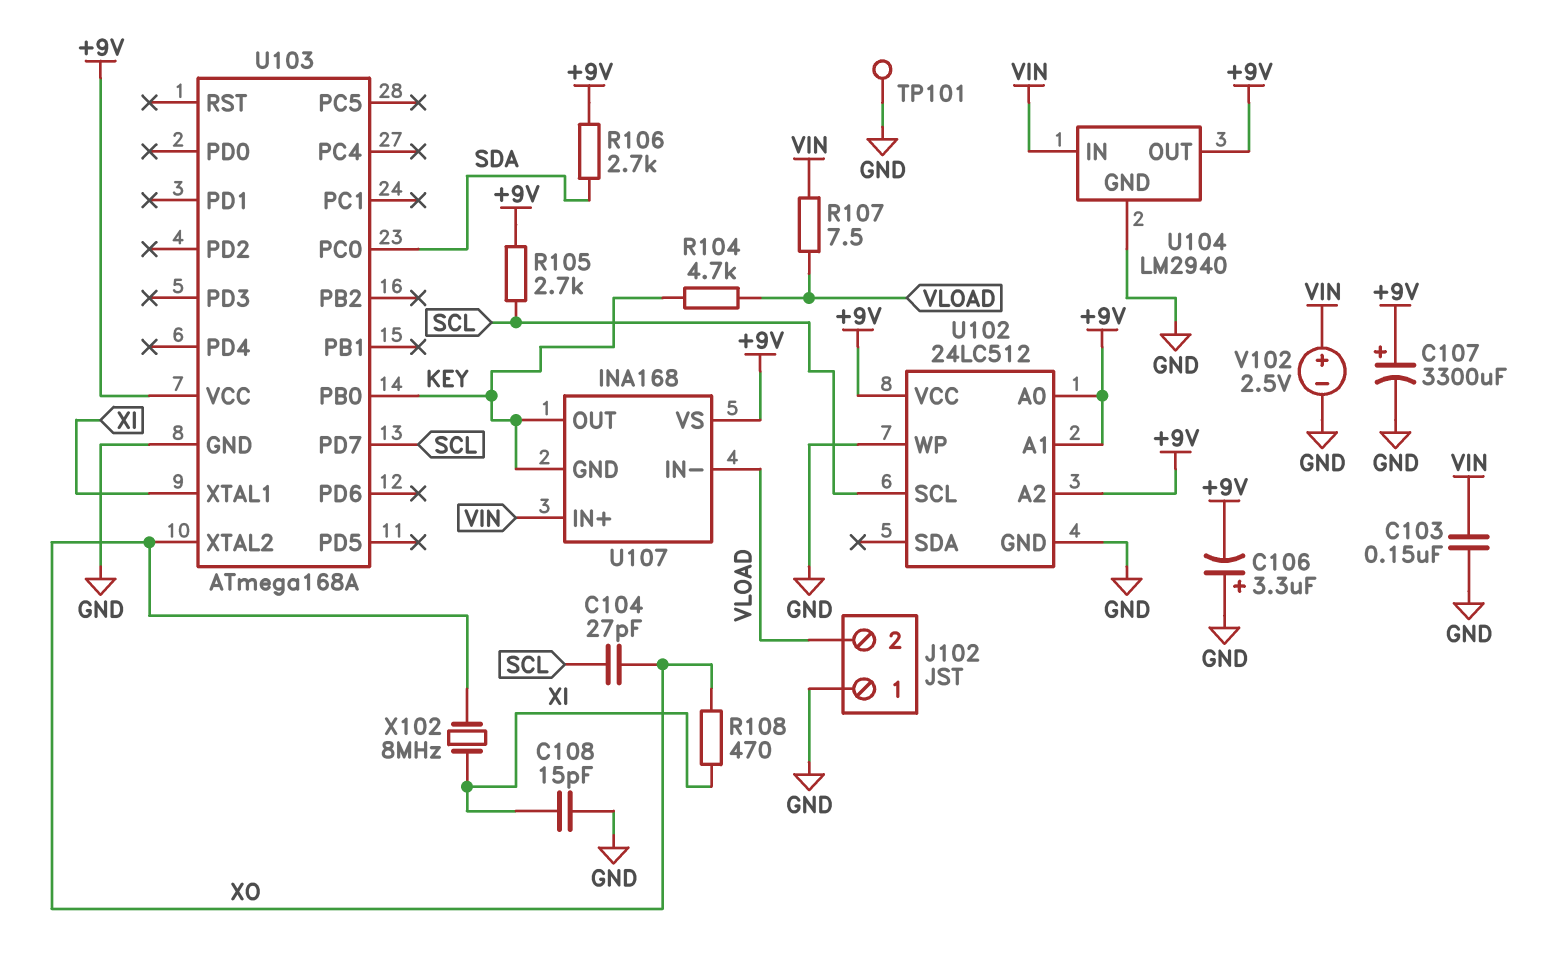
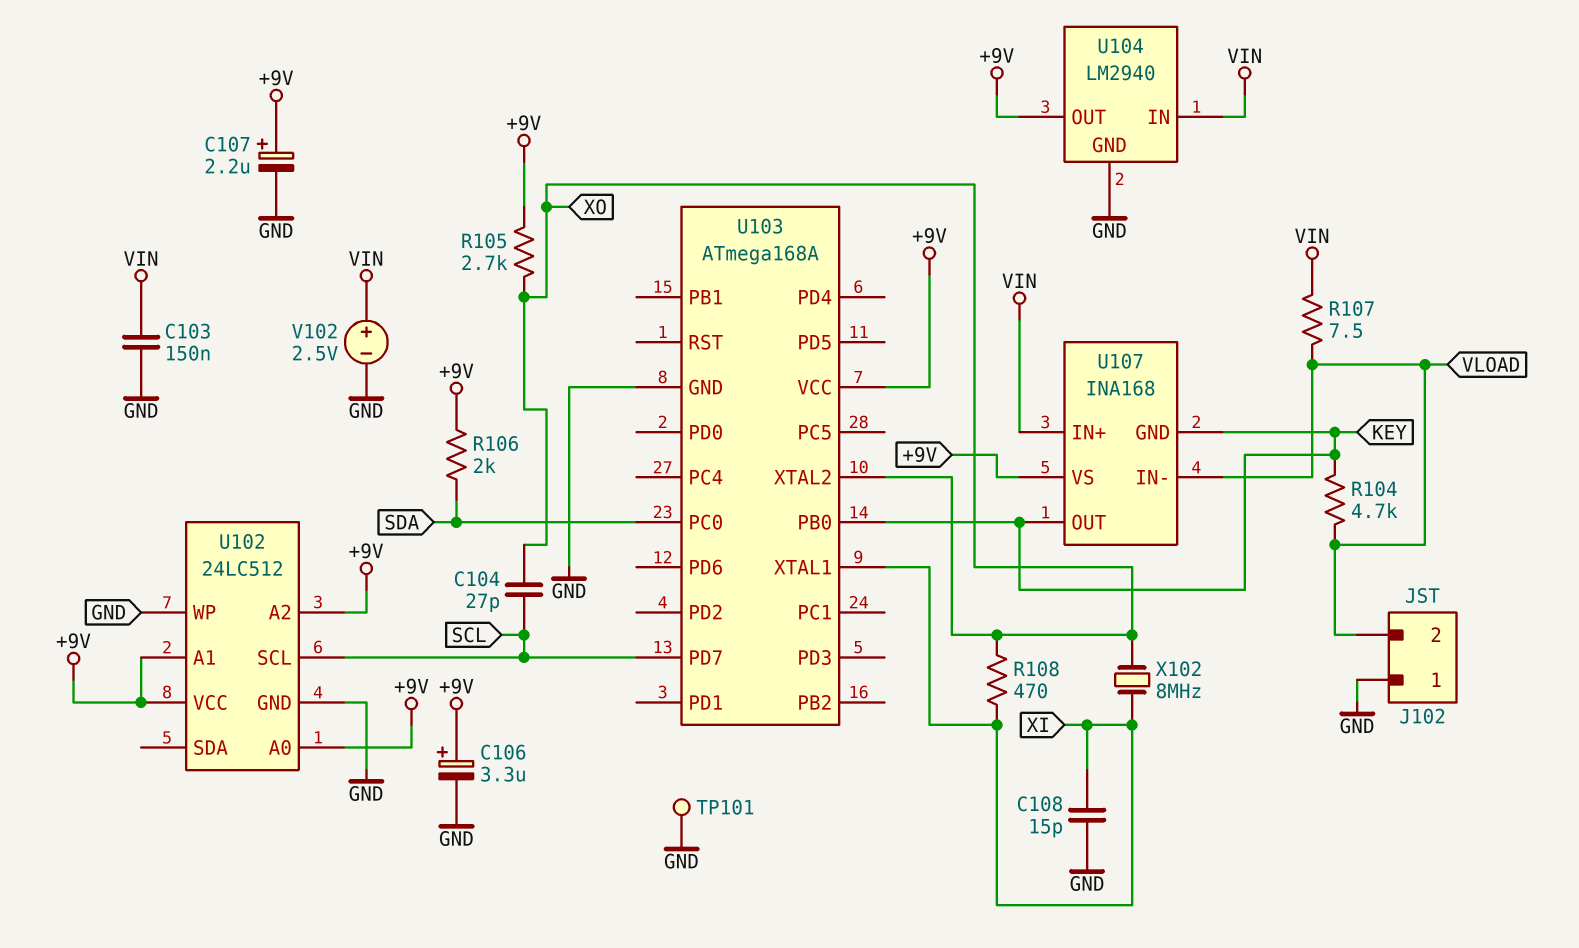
C106: 3.3uF (plus GND, minus +9V) -> 3.3uF (plus +9V, minus GND)
C107: 3300uF (plus +9V, minus GND) -> 2.2uF (plus +9V, minus GND)
R105: 2.7k (+9V, SCL) -> 2.7k (+9V, XO)
R106: 2.7k (+9V, SDA) -> 2k (+9V, SDA)

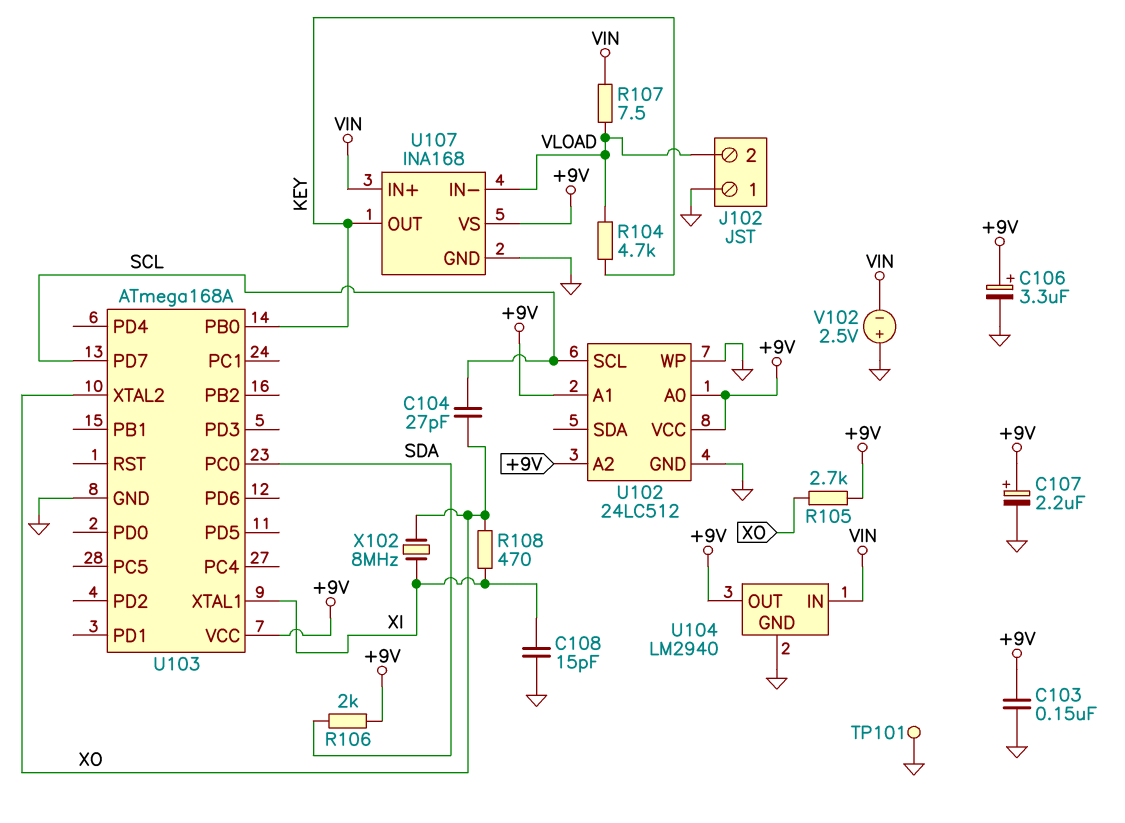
C103: 150nF (GND, VIN) -> 150nF (+9V, GND)
U107 pin GND: KEY -> GND
V102: 2.5V (plus VIN, minus GND) -> 2.5V (plus GND, minus VIN)

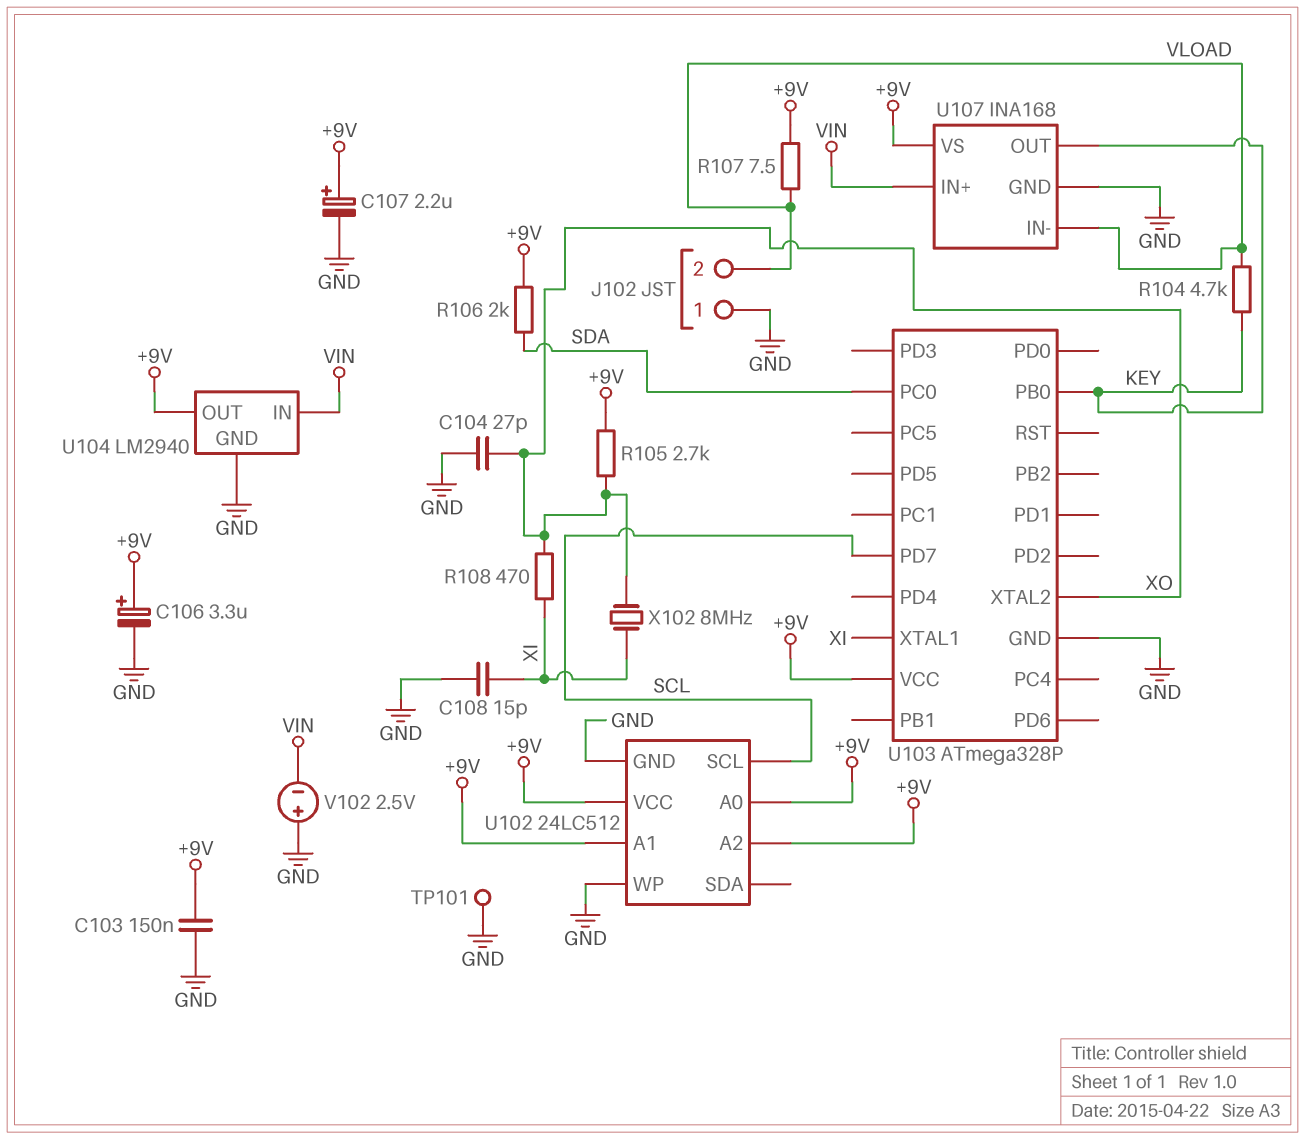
C104: 27pF (SCL, XO) -> 27pF (GND, XO)
R107: 7.5 (VIN, VLOAD) -> 7.5 (+9V, VLOAD)
U103: ATmega168A -> ATmega328P

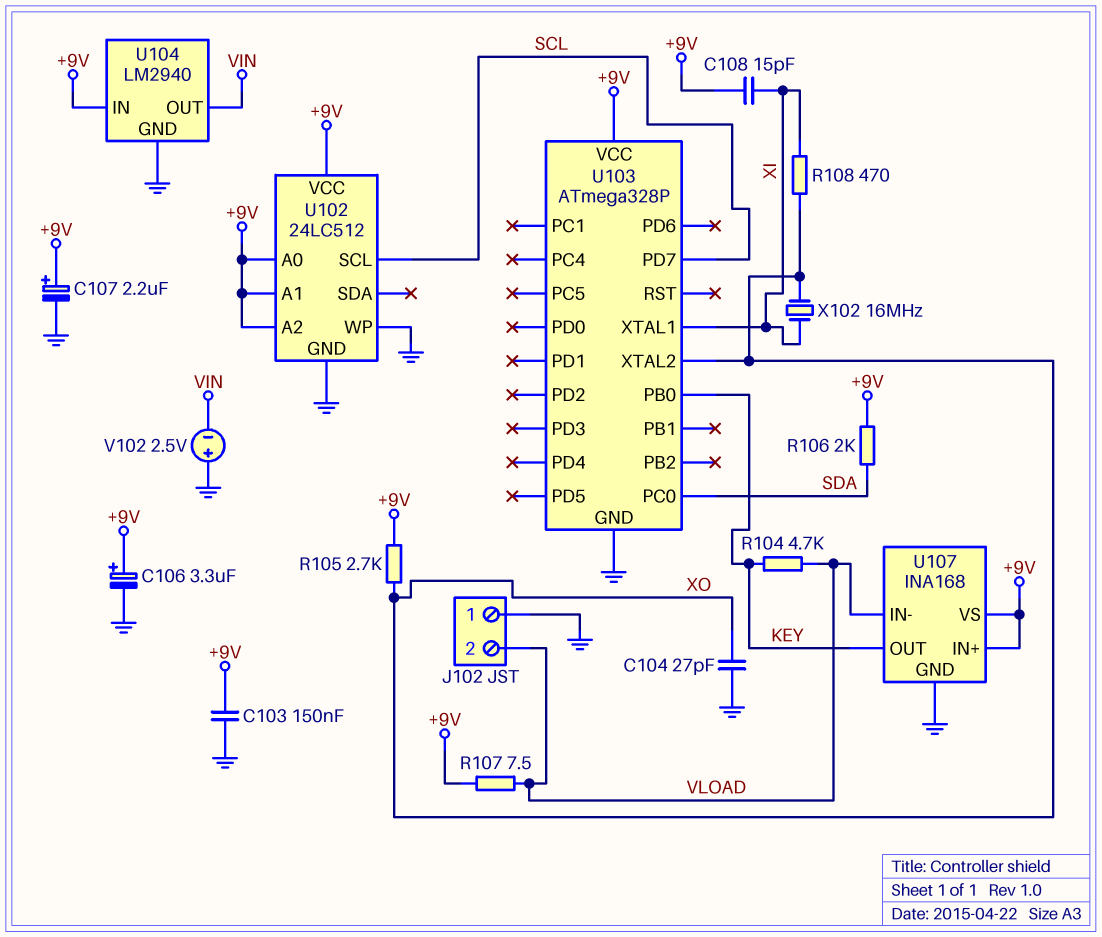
C108: 15pF (GND, XI) -> 15pF (+9V, XI)
TP101: test point (GND) -> none
U104 pin IN: VIN -> +9V
U104 pin OUT: +9V -> VIN
U107 pin IN+: VIN -> +9V
X102: 8MHz (XI, XO) -> 16MHz (XI, XO)

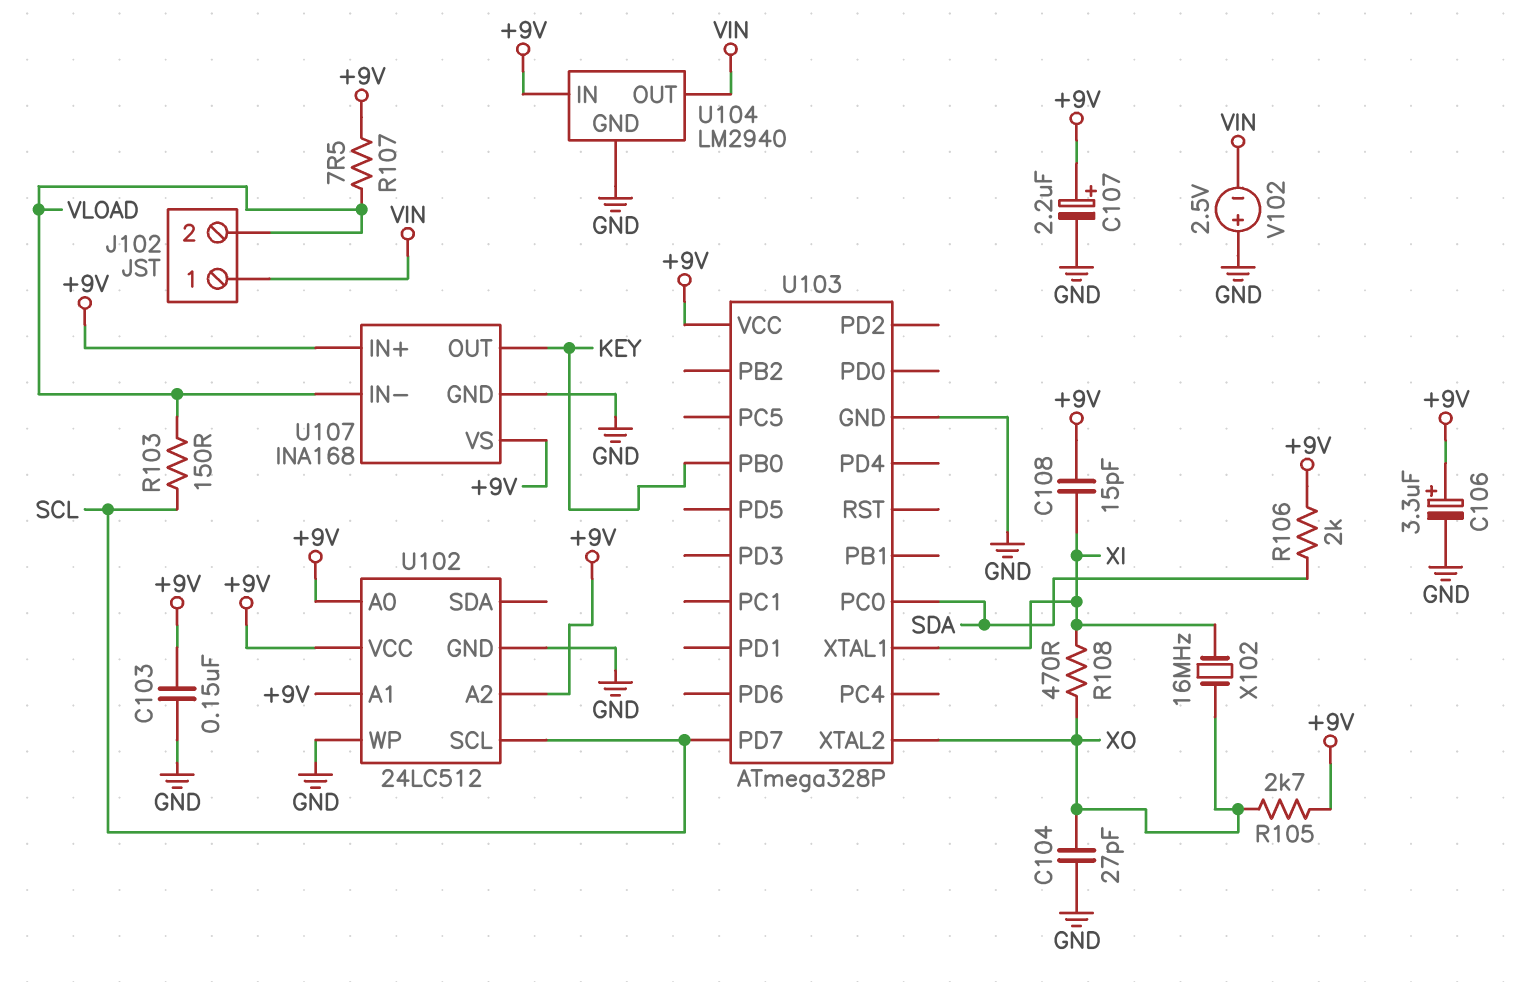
J102 pin 1: GND -> VIN
R103: none -> 150 (SCL, VLOAD)
R104: 4.7k (KEY, VLOAD) -> none

